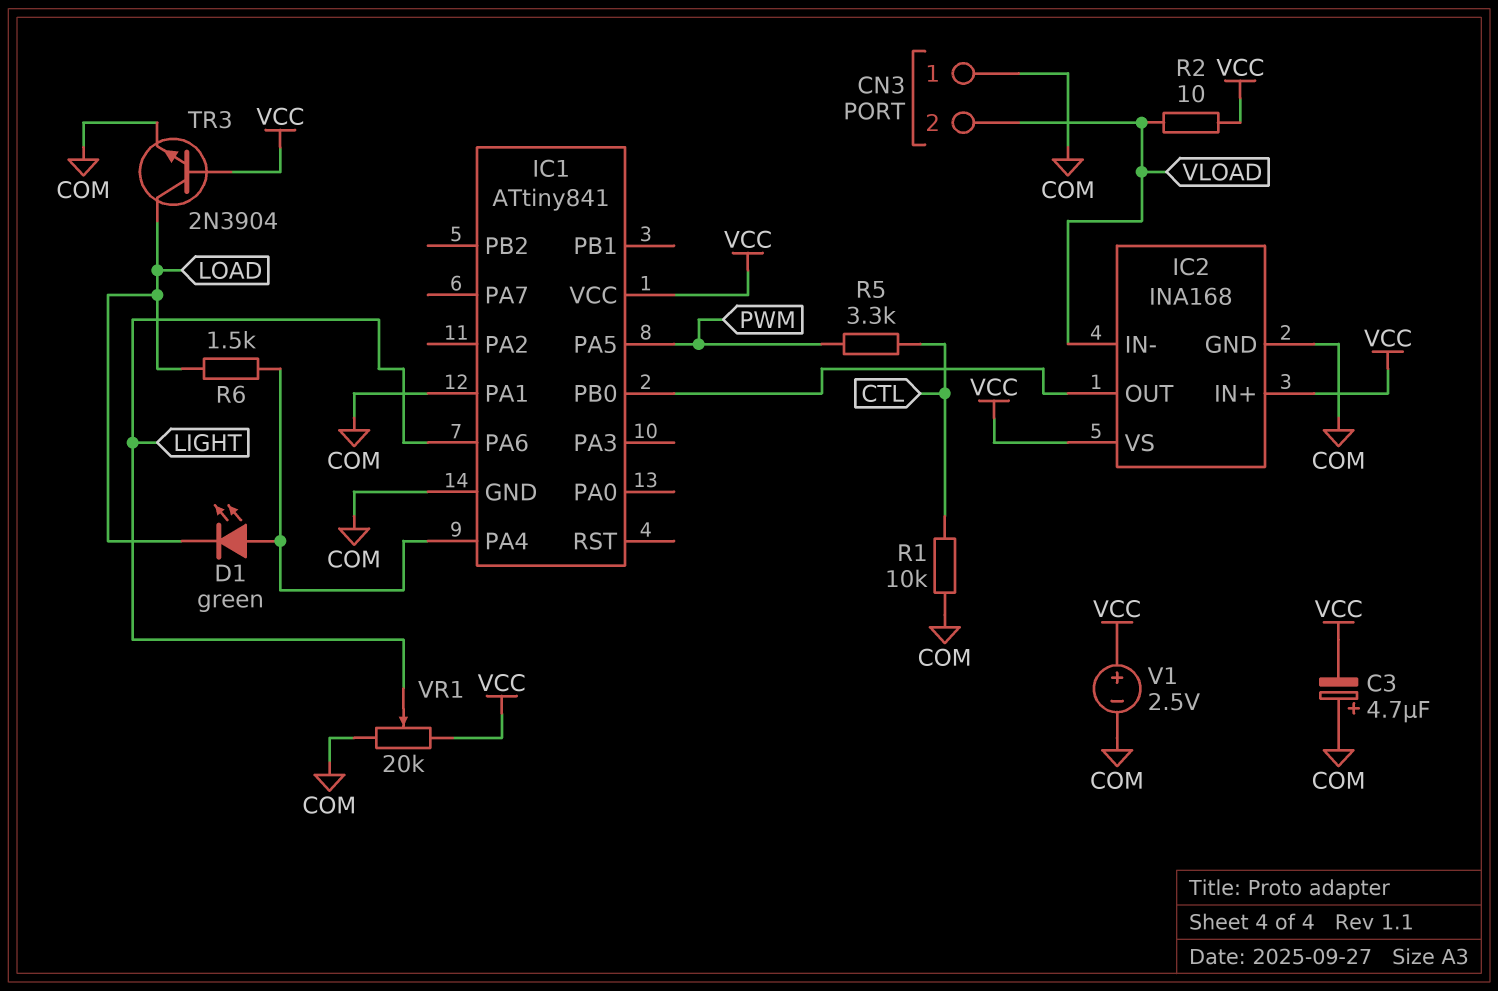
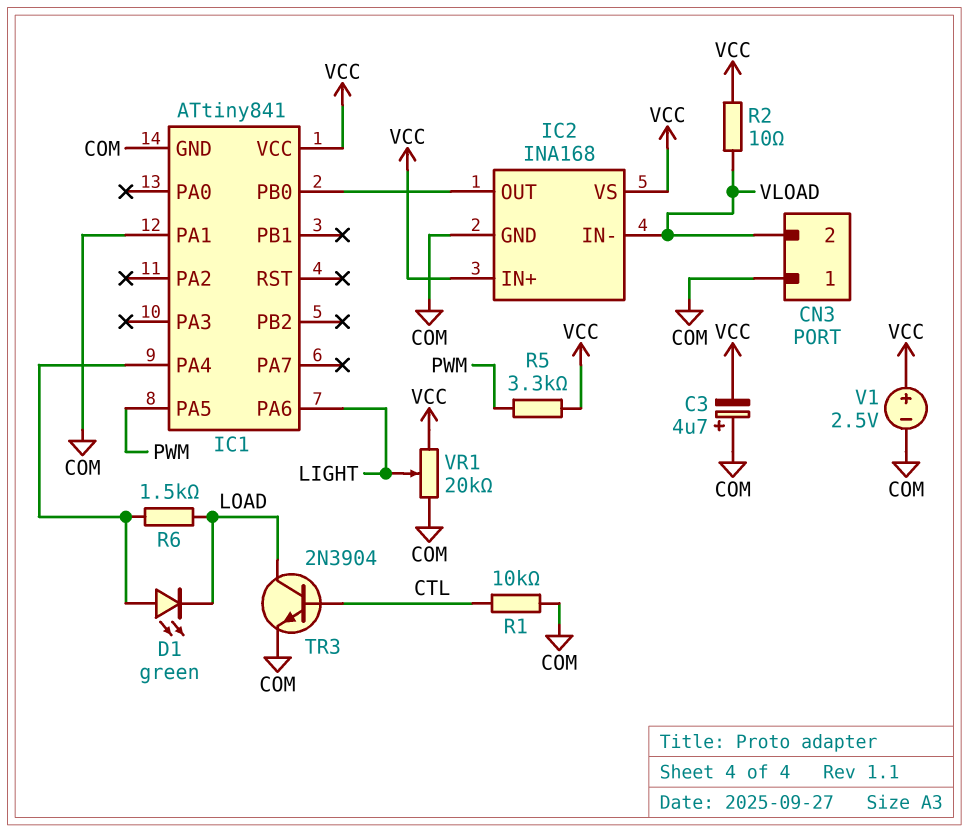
R5: 3.3k (CTL, PWM) -> 3.3k (PWM, VCC)
TR3: NPN 2N3904 (B VCC, C LOAD, E COM) -> NPN 2N3904 (B CTL, C LOAD, E COM)

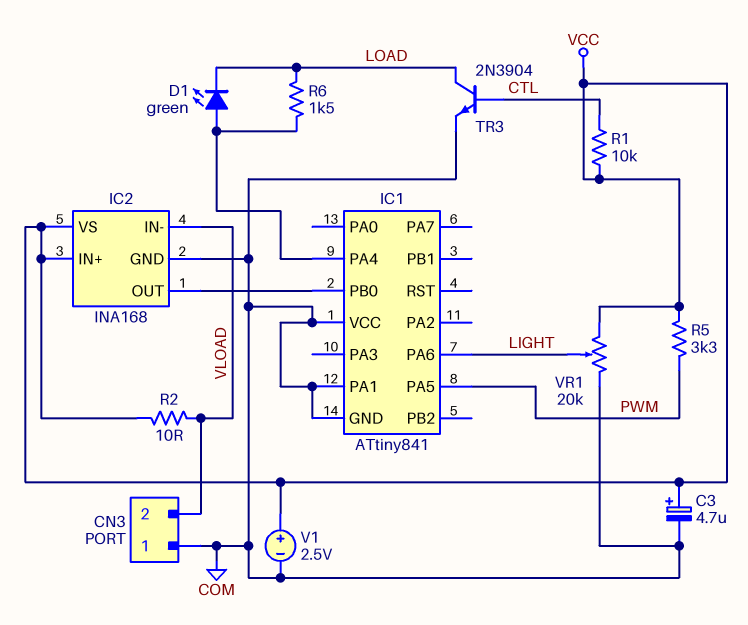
C3: 4.7uF (plus COM, minus VCC) -> 4.7uF (plus VCC, minus COM)
IC1 pin VCC: VCC -> COM
R1: 10k (COM, CTL) -> 10k (CTL, VCC)

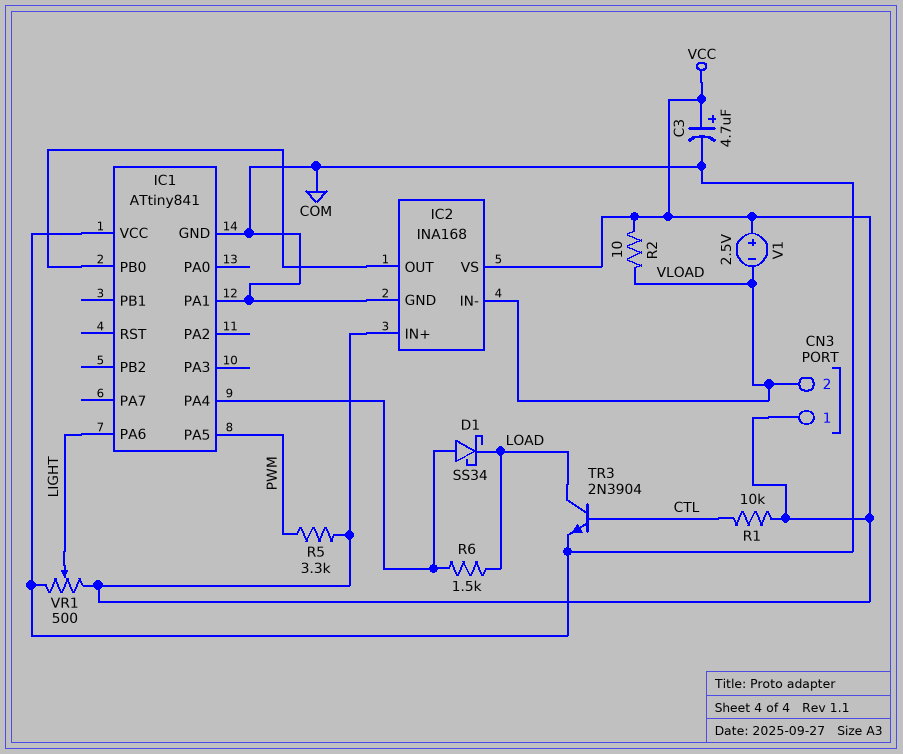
CN3 pin 1: COM -> VCC
D1: LED green (A IC1/PA4, K LOAD) -> schottky SS34 (A IC1/PA4, K LOAD)
V1: 2.5V (plus VCC, minus COM) -> 2.5V (plus VCC, minus VLOAD)
VR1: 20k (COM, VCC, wiper LIGHT) -> 500 (COM, VCC, wiper LIGHT)

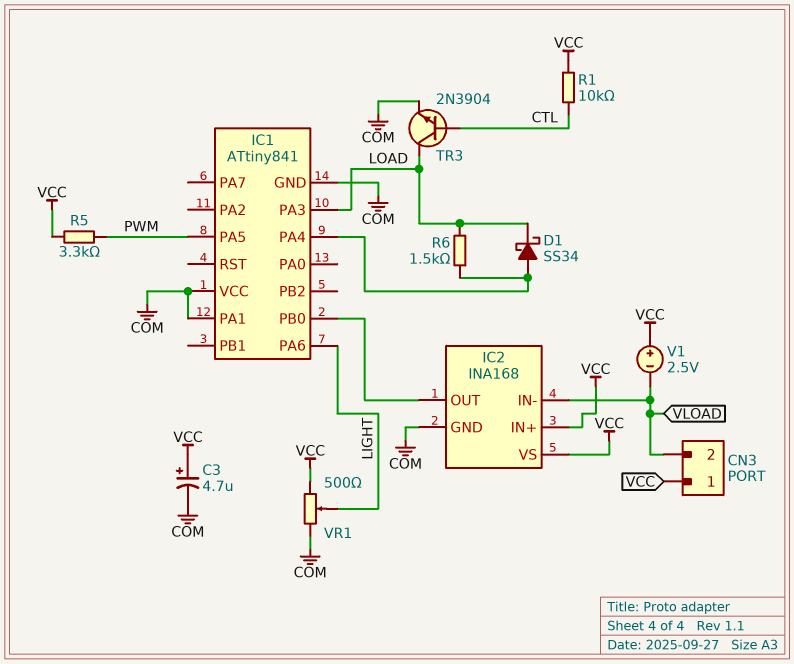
IC1 pin PA3: none -> LOAD
R2: 10 (VCC, VLOAD) -> none

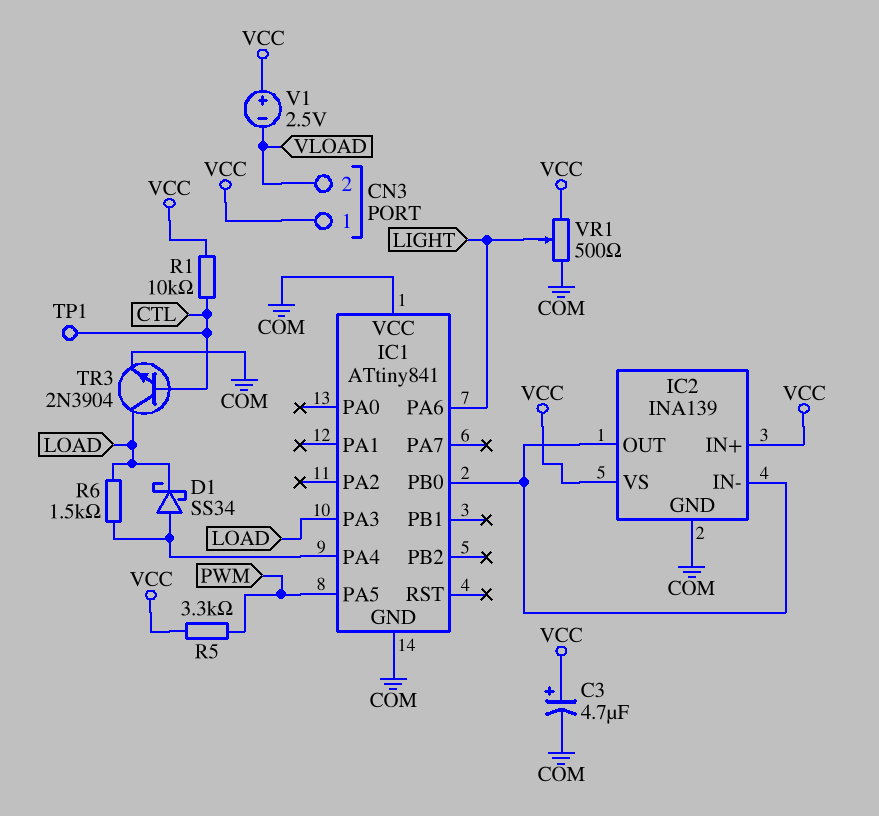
IC1 pin PA1: COM -> none
IC2: INA168 -> INA139
IC2 pin IN-: VLOAD -> IC1/PB0
TP1: none -> test point (CTL)

